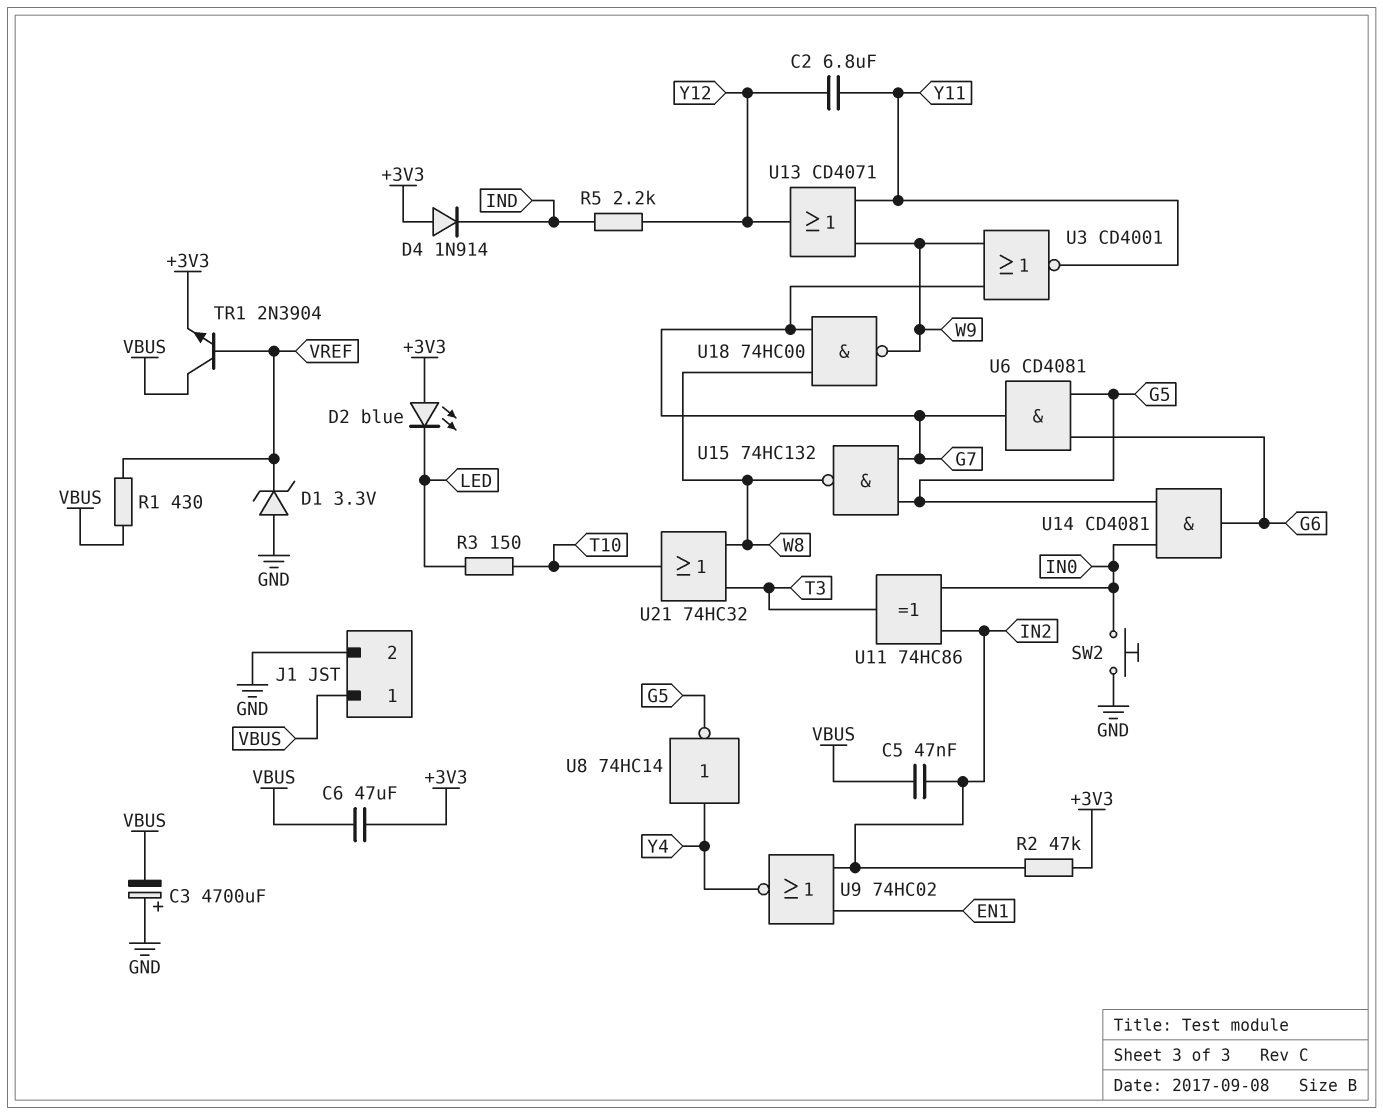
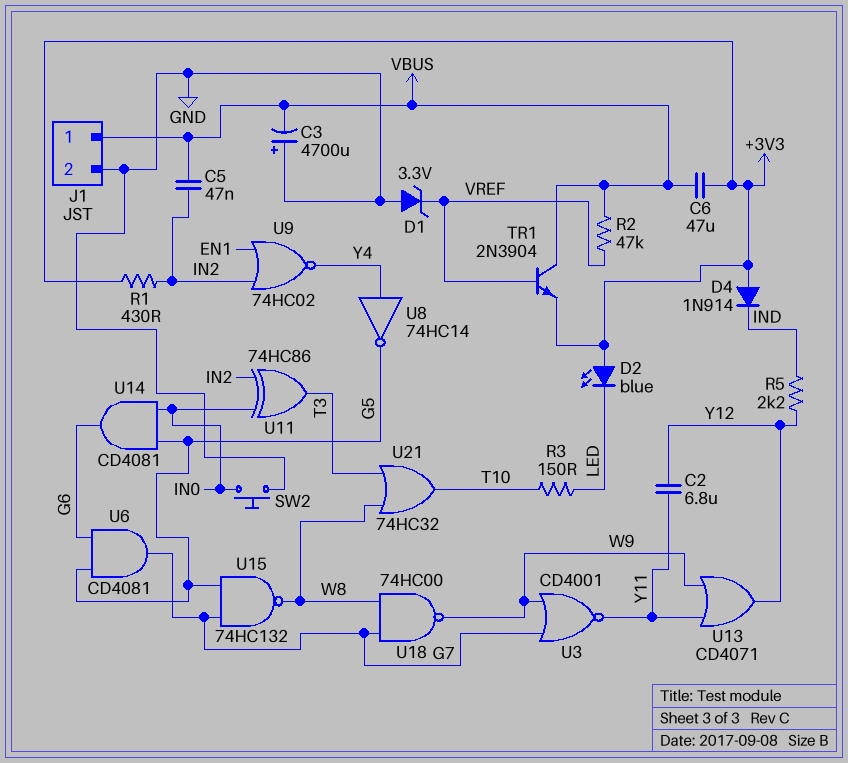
R1: 430 (VBUS, VREF) -> 430 (+3V3, IN2)
R2: 47k (+3V3, IN2) -> 47k (VBUS, VREF)

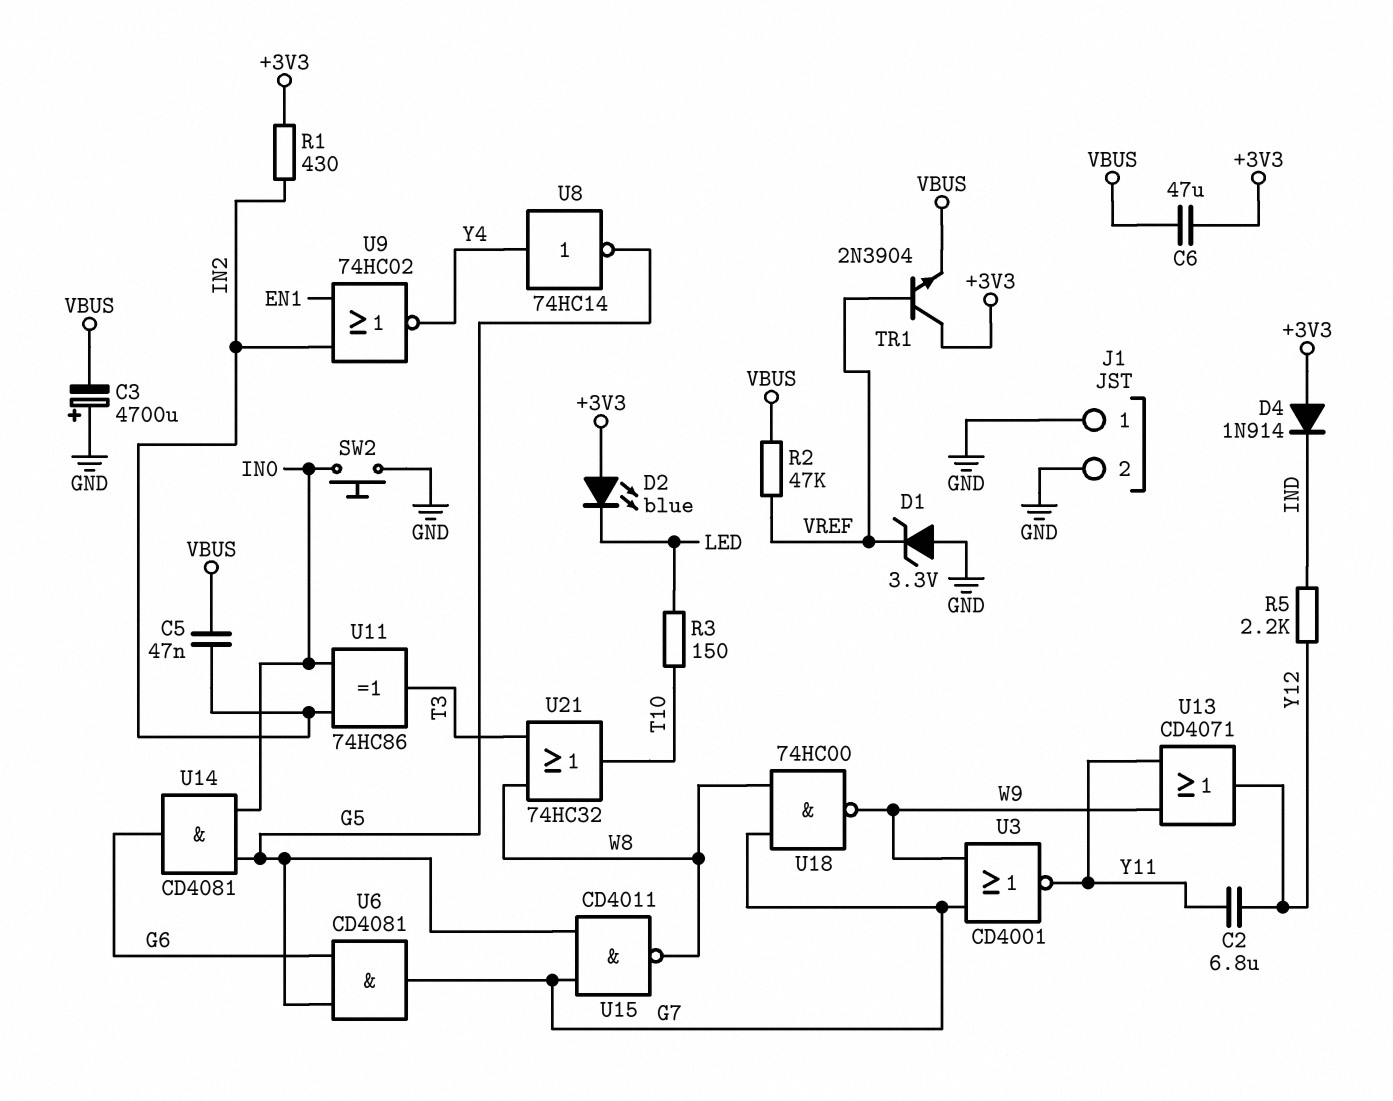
J1 pin 1: VBUS -> GND
TR1: NPN 2N3904 (B VREF, C VBUS, E +3V3) -> NPN 2N3904 (B VREF, C +3V3, E VBUS)
U15: NAND 74HC132 (in G5, in G7, out W8) -> NAND CD4011 (in G5, in G7, out W8)

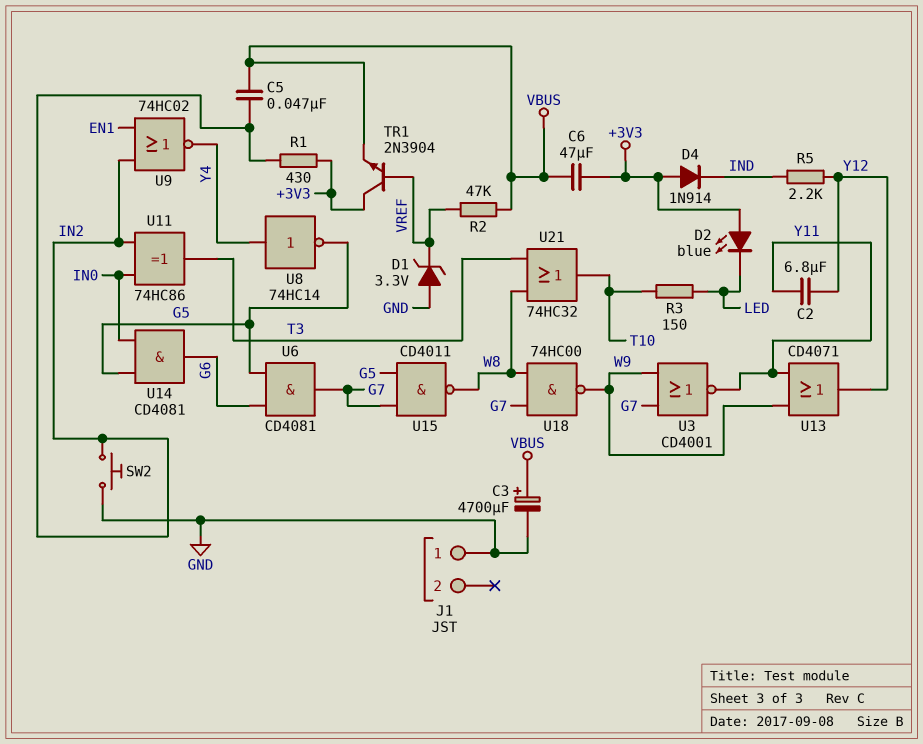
C3: 4700uF (plus GND, minus VBUS) -> 4700uF (plus VBUS, minus GND)
J1 pin 2: GND -> none
SW2: button (GND, IN0) -> button (GND, IN2)

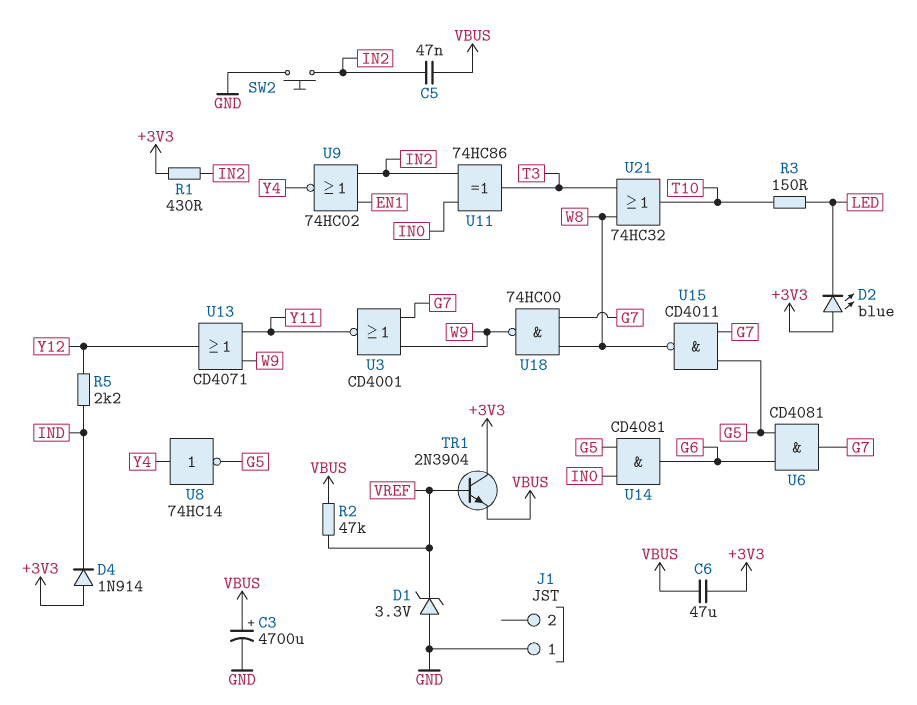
C2: 6.8uF (Y11, Y12) -> none

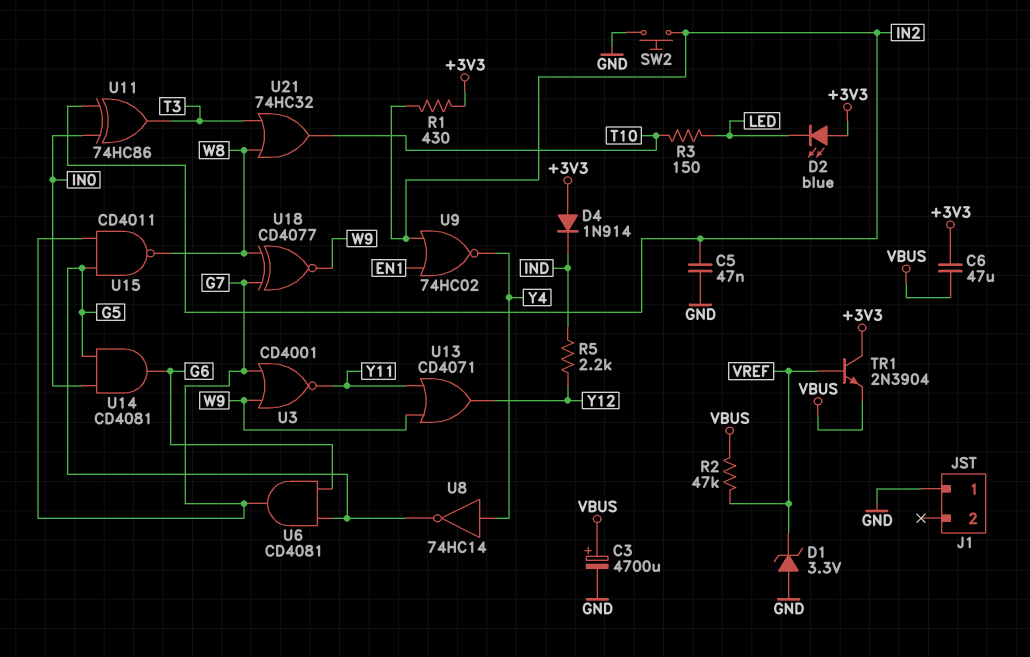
C5: 47nF (IN2, VBUS) -> 47nF (GND, IN2)
U18: NAND 74HC00 (in G7, in W8, out W9) -> XNOR CD4077 (in G7, in W8, out W9)

